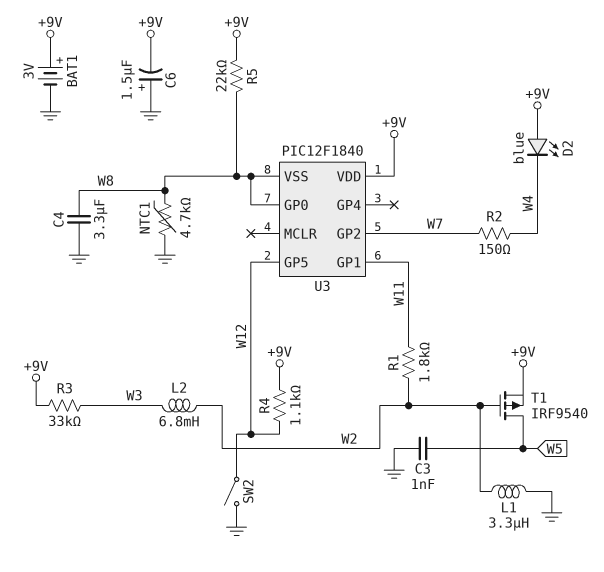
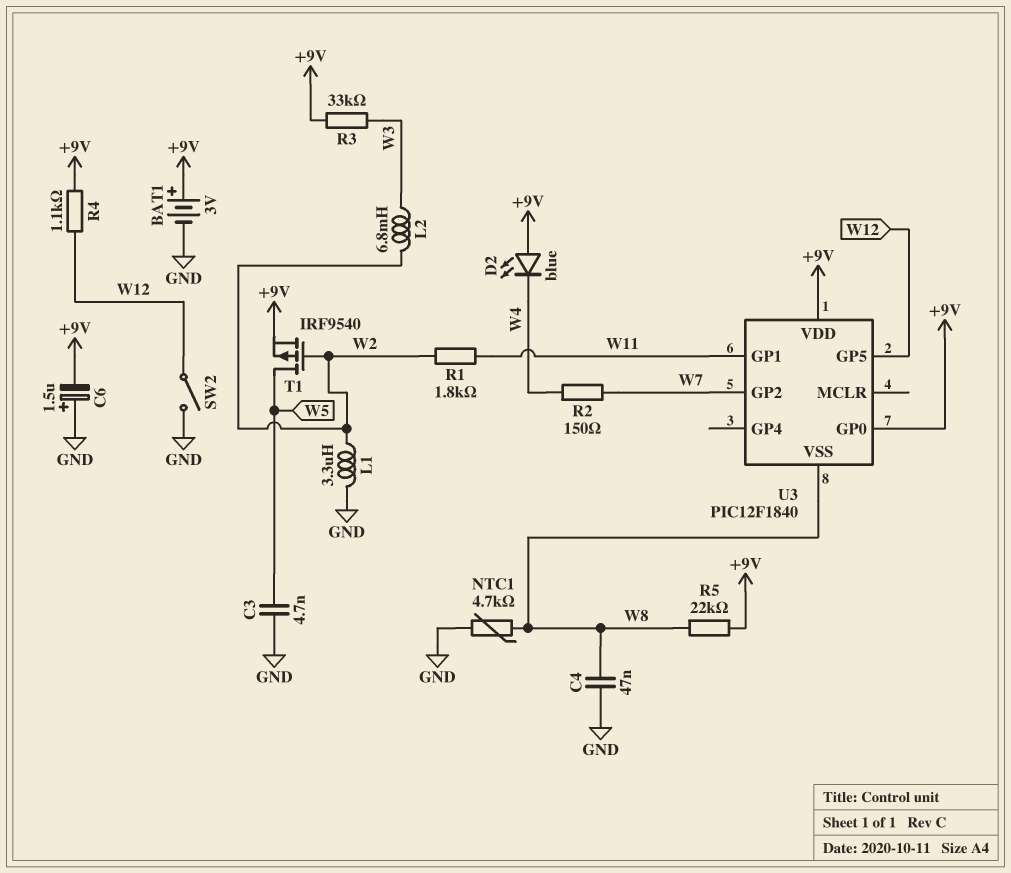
C3: 1nF (GND, W5) -> 4.7nF (GND, W5)
C4: 3.3uF (GND, W8) -> 47nF (GND, W8)
U3 pin GP0: W8 -> +9V

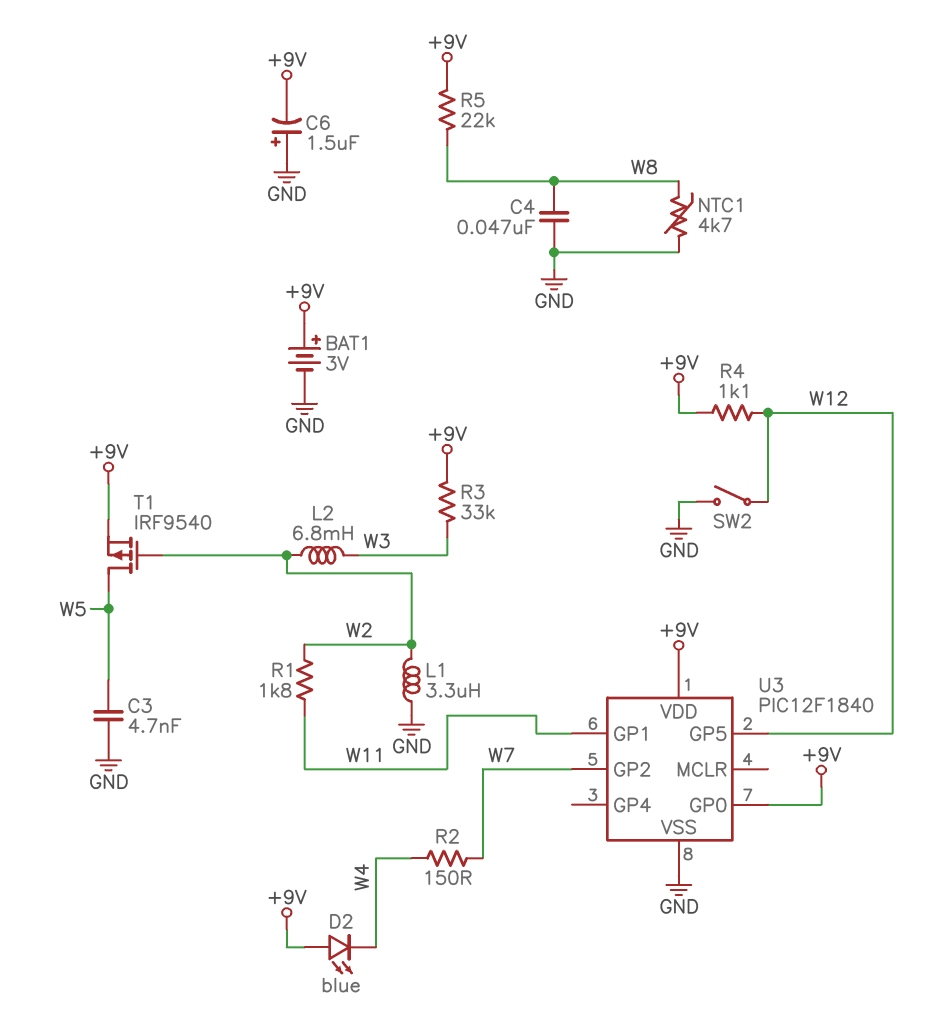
U3 pin VSS: W8 -> GND

